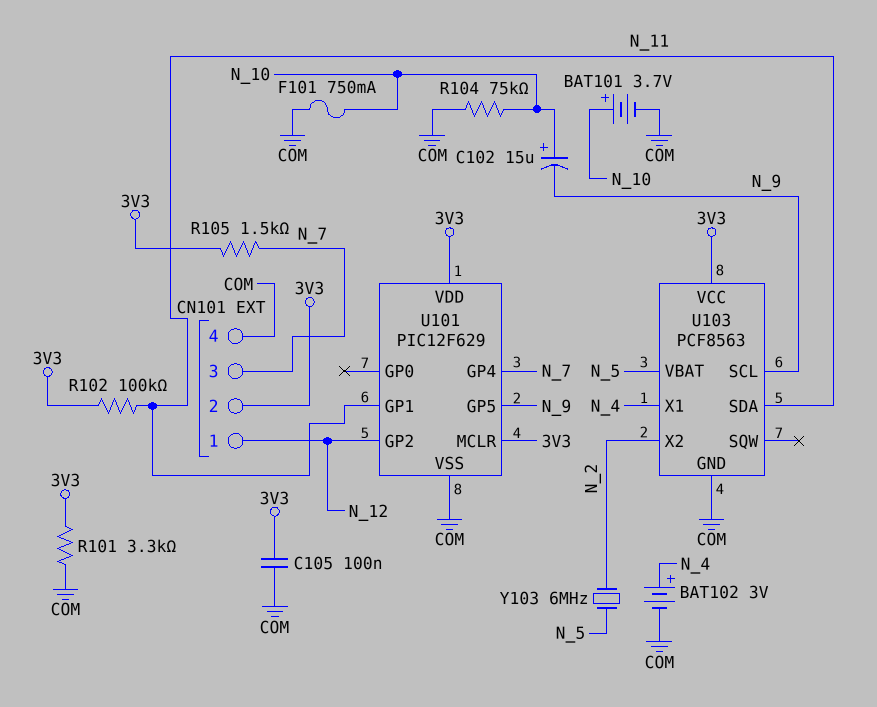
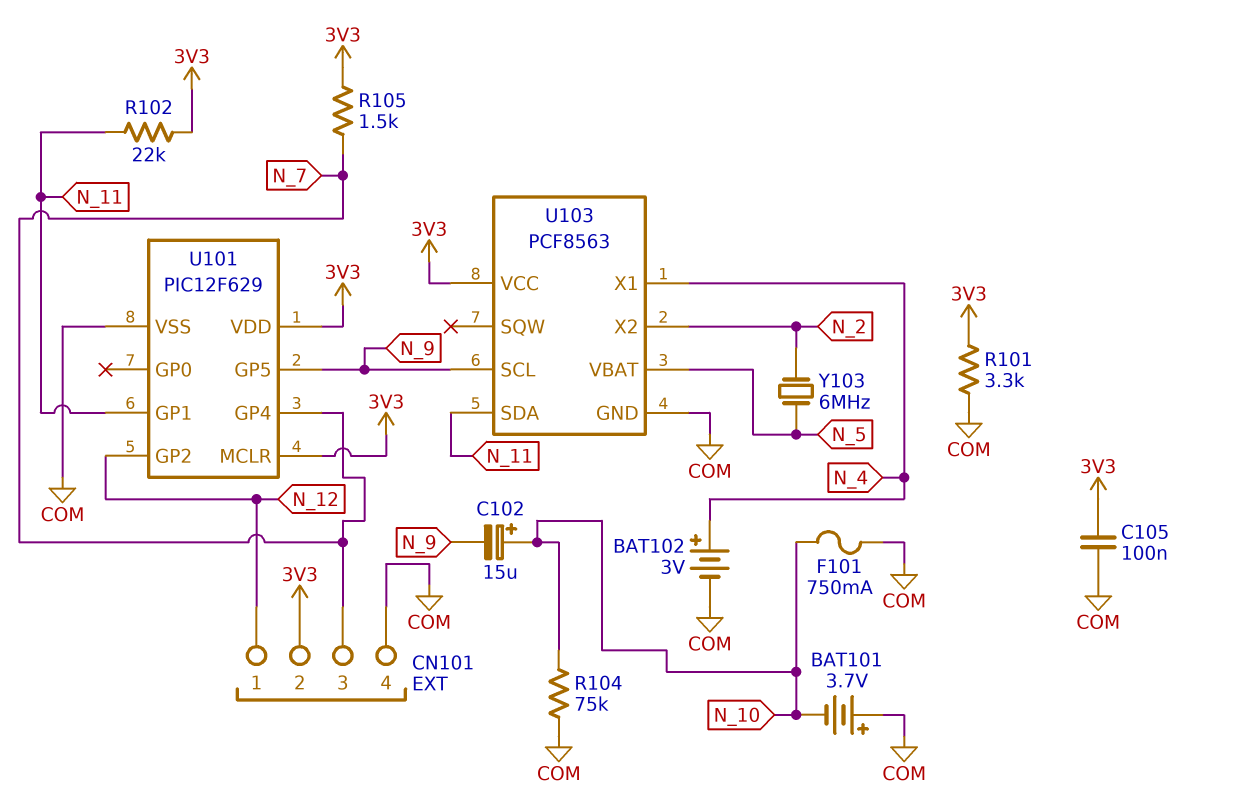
BAT101: 3.7V (plus N_10, minus COM) -> 3.7V (plus COM, minus N_10)
R102: 100k (3V3, N_11) -> 22k (3V3, N_11)

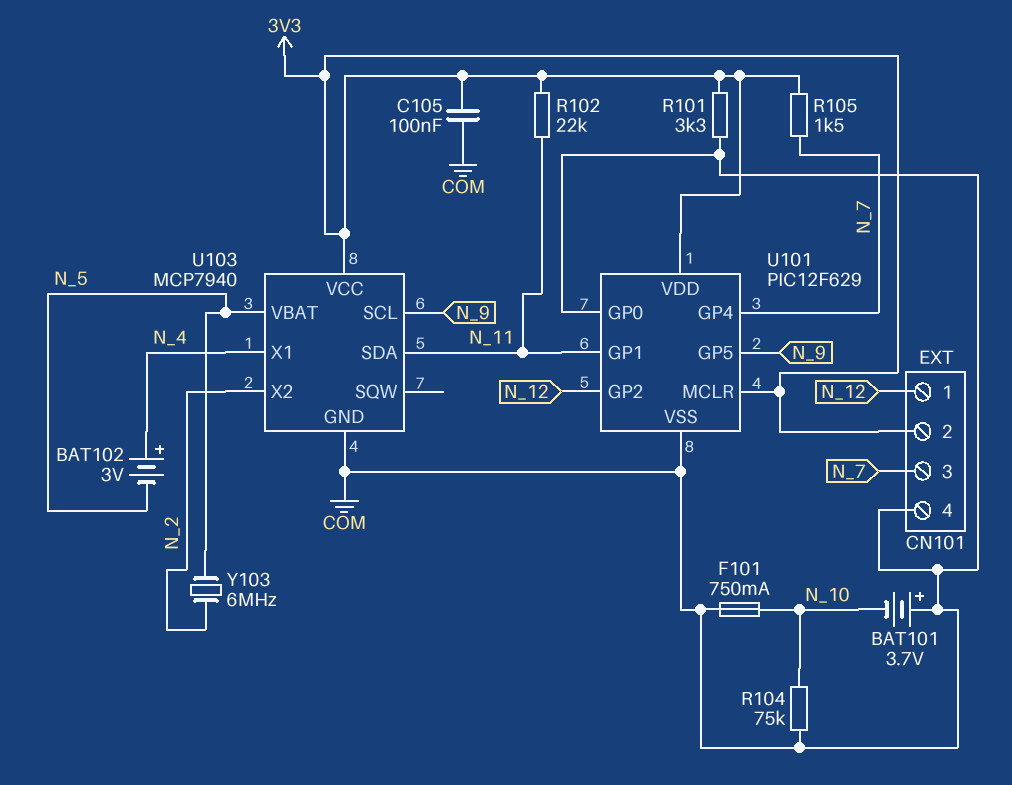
BAT102: 3V (plus N_4, minus COM) -> 3V (plus N_4, minus N_5)
C102: 15uF (plus N_10, minus N_9) -> none
U101 pin GP0: none -> COM
U103: PCF8563 -> MCP7940

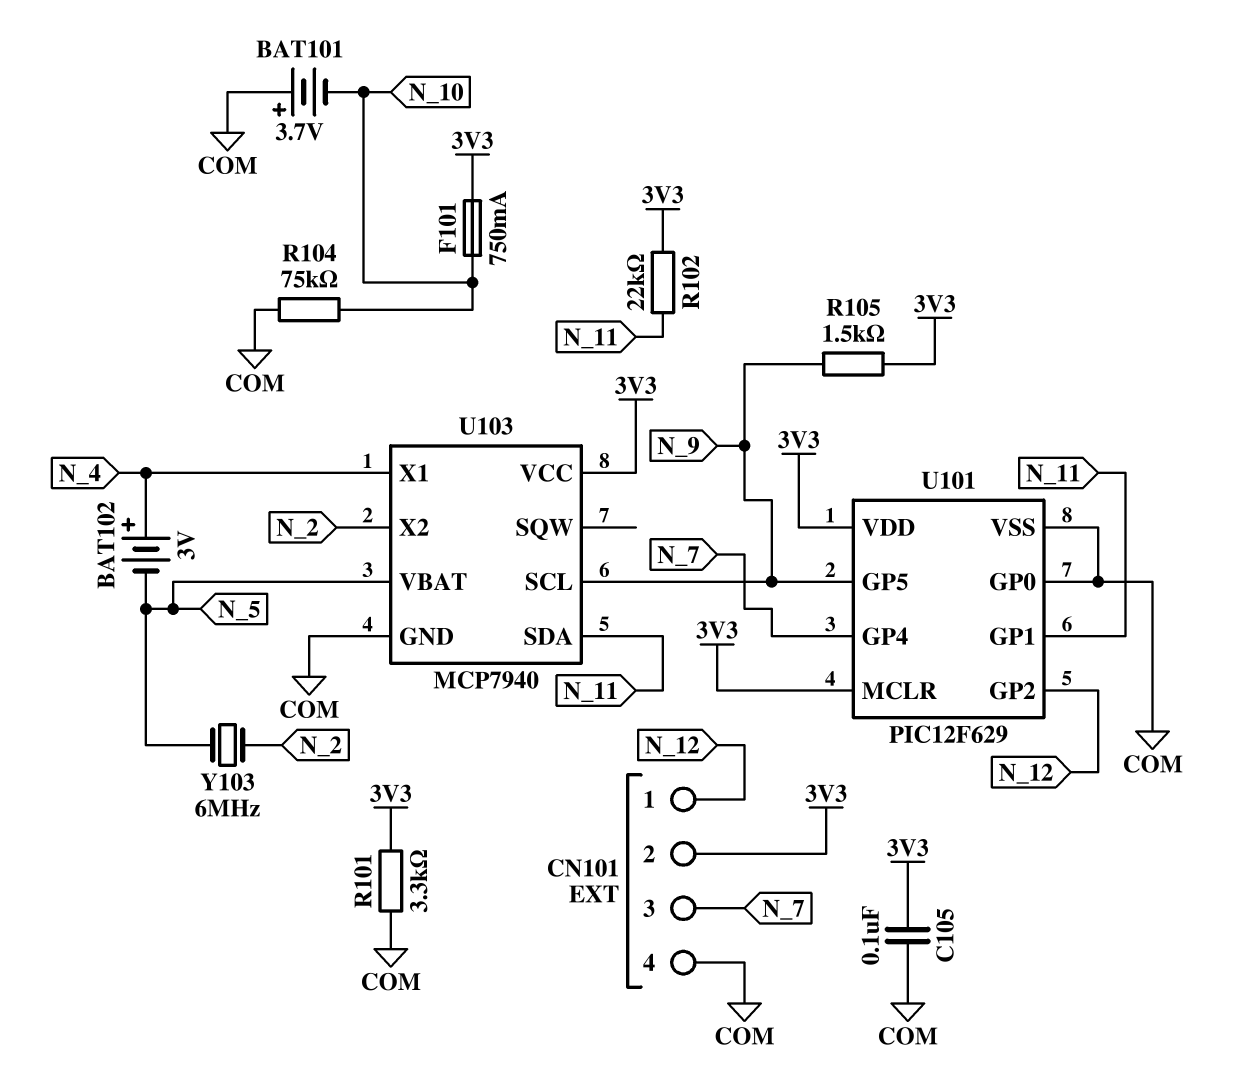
F101: 750mA (COM, N_10) -> 750mA (3V3, N_10)
R105: 1.5k (3V3, N_7) -> 1.5k (3V3, N_9)

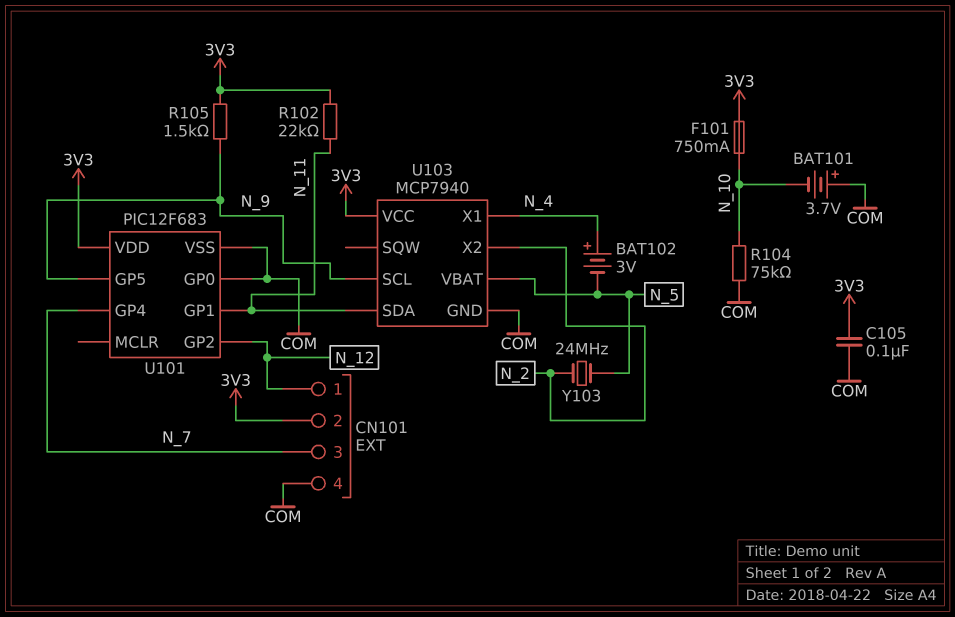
R101: 3.3k (3V3, COM) -> none
U101: PIC12F629 -> PIC12F683
U101 pin MCLR: 3V3 -> none
Y103: 6MHz (N_2, N_5) -> 24MHz (N_2, N_5)

